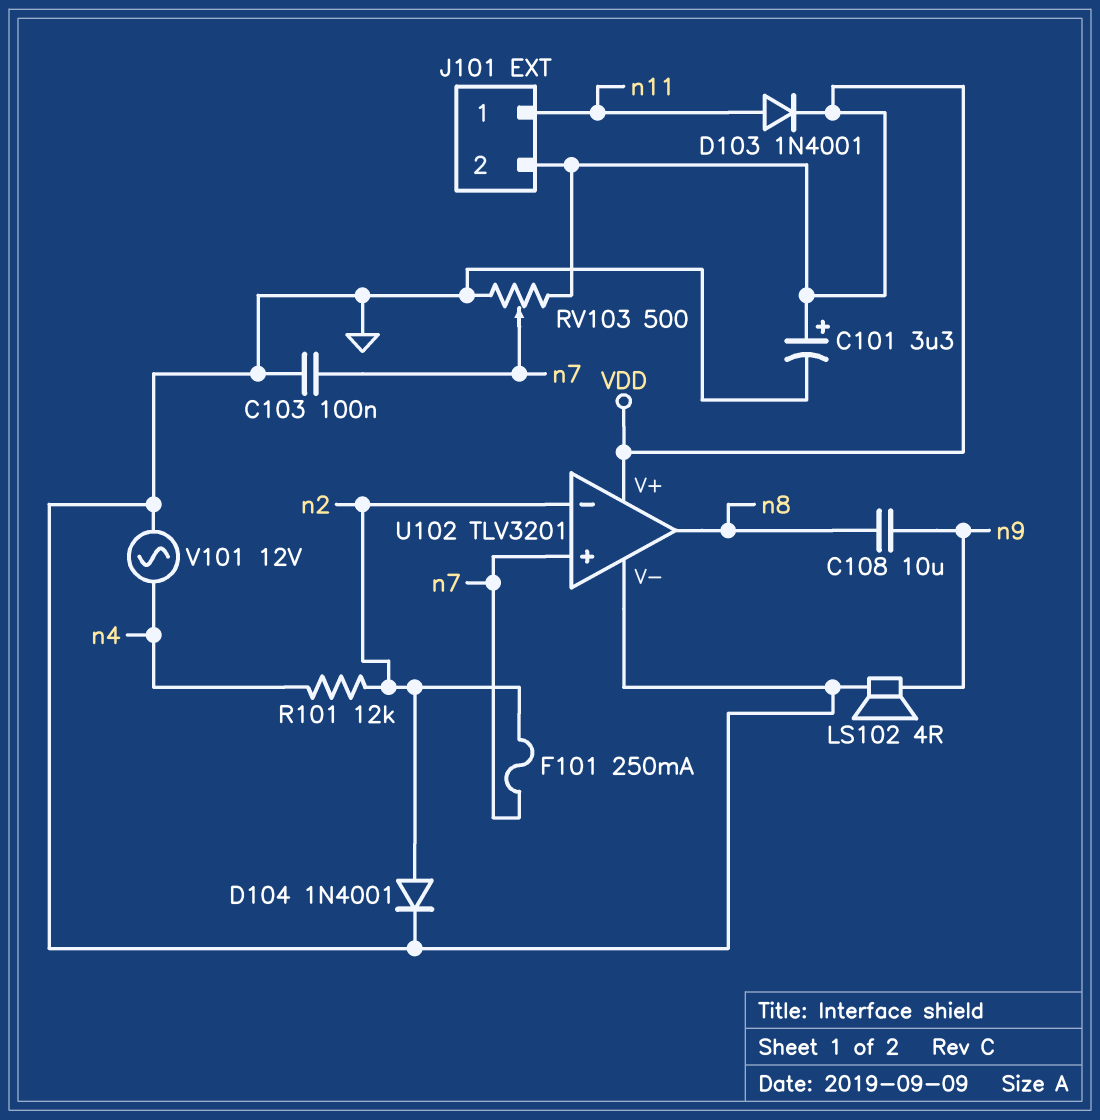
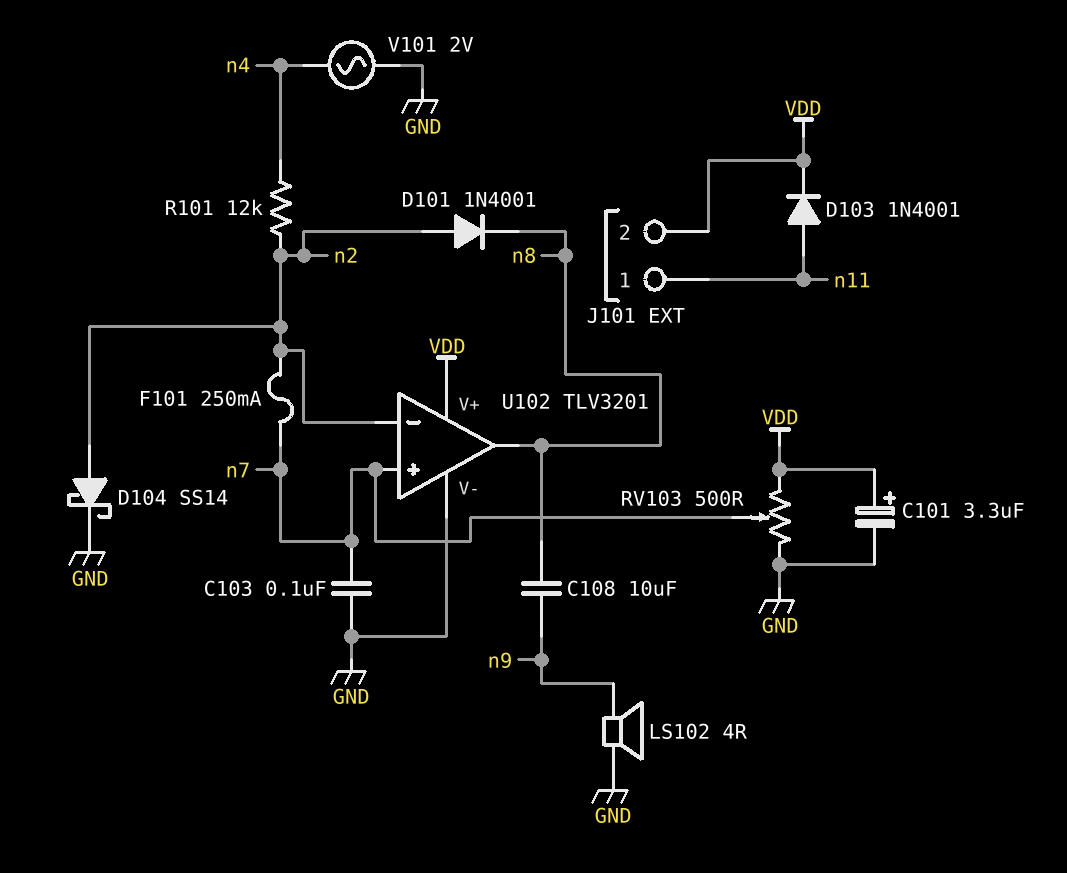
D101: none -> diode 1N4001 (A n2, K n8)
D104: diode 1N4001 (A n2, K GND) -> schottky SS14 (A n2, K GND)
V101: AC 12V (GND, n4) -> AC 2V (GND, n4)

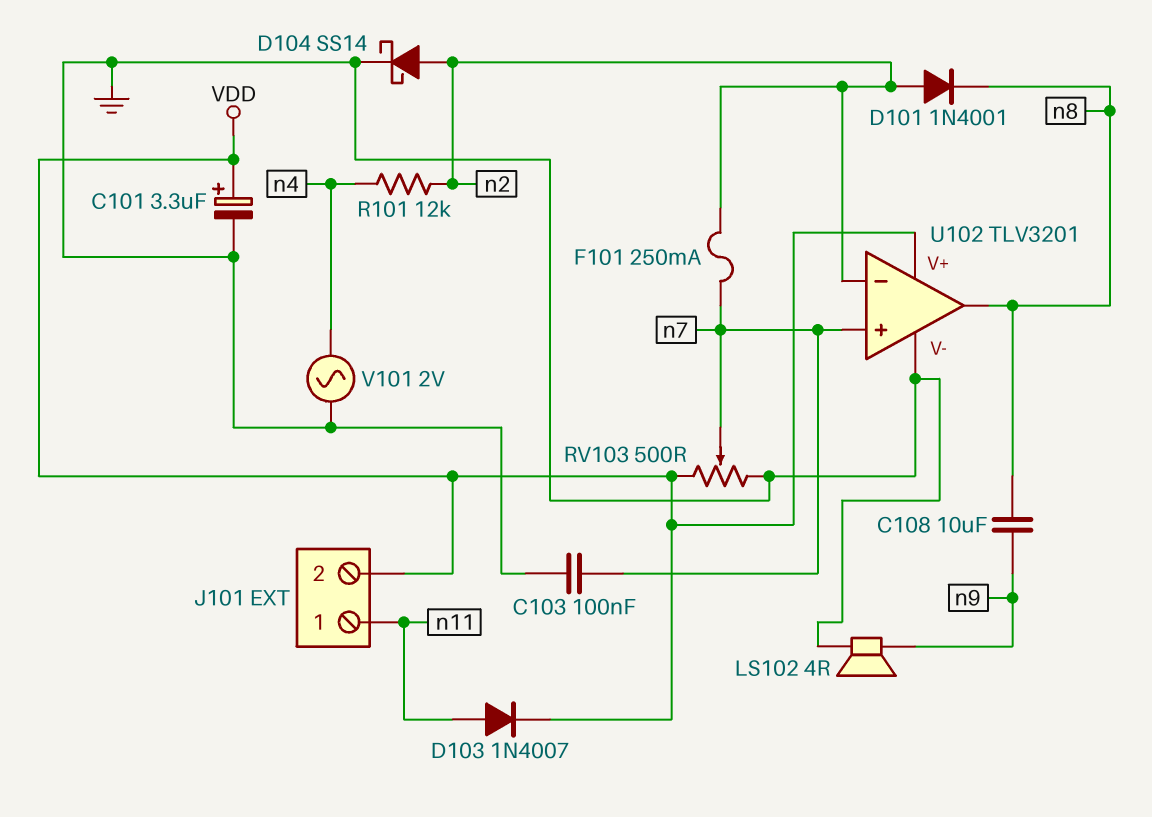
D103: diode 1N4001 (A n11, K VDD) -> diode 1N4007 (A n11, K VDD)

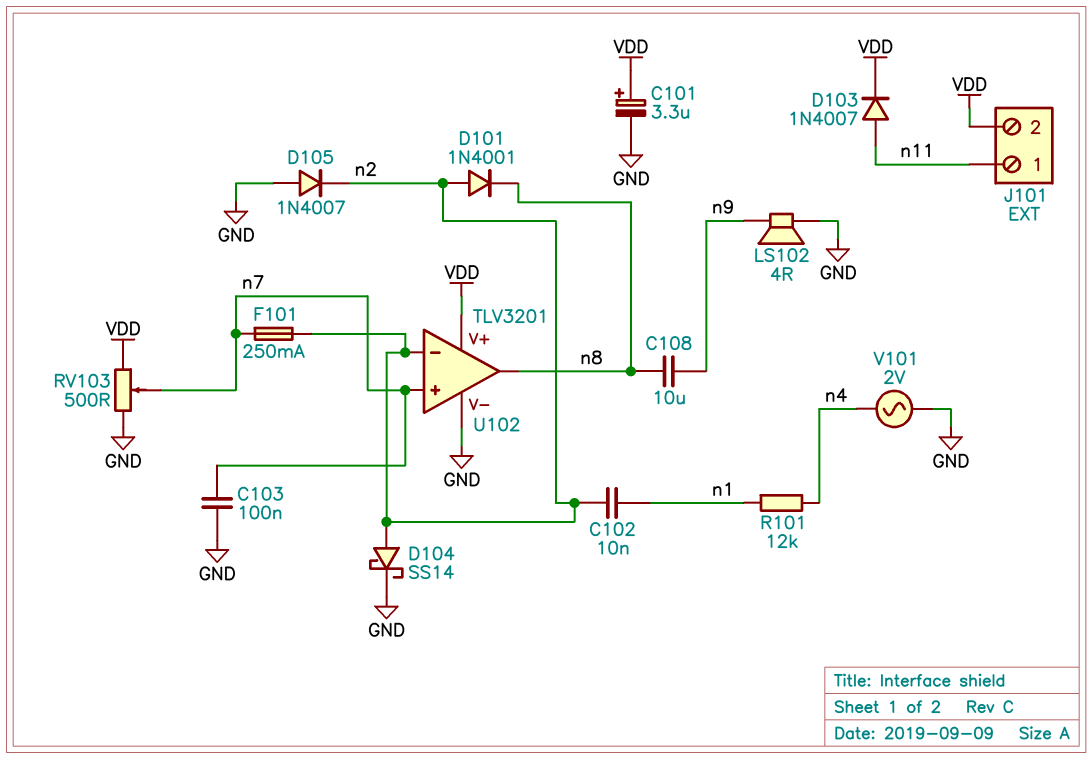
C102: none -> 10nF (n1, n2)
D105: none -> diode 1N4007 (A GND, K n2)
R101: 12k (n2, n4) -> 12k (n1, n4)

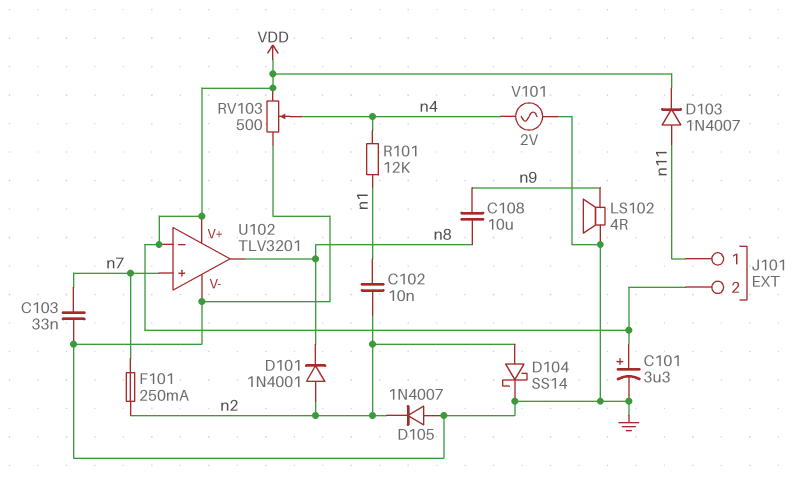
C103: 100nF (GND, n7) -> 33nF (GND, n7)
RV103: 500 (GND, VDD, wiper n7) -> 500 (GND, VDD, wiper n4)
U102 pin in-: n2 -> VDD

